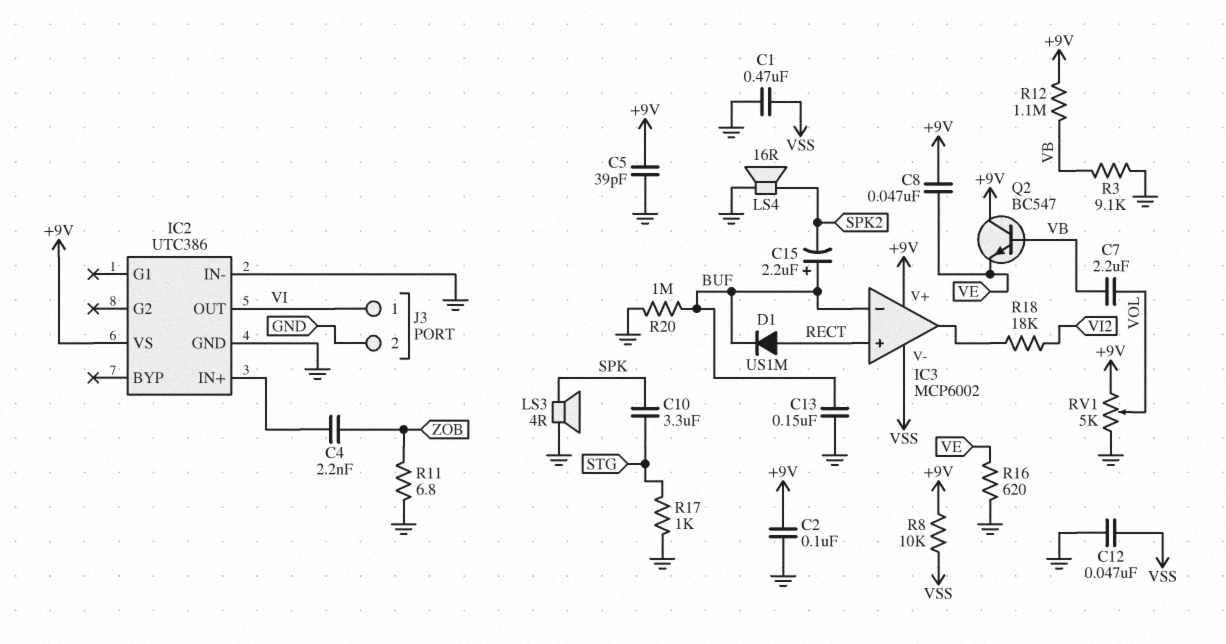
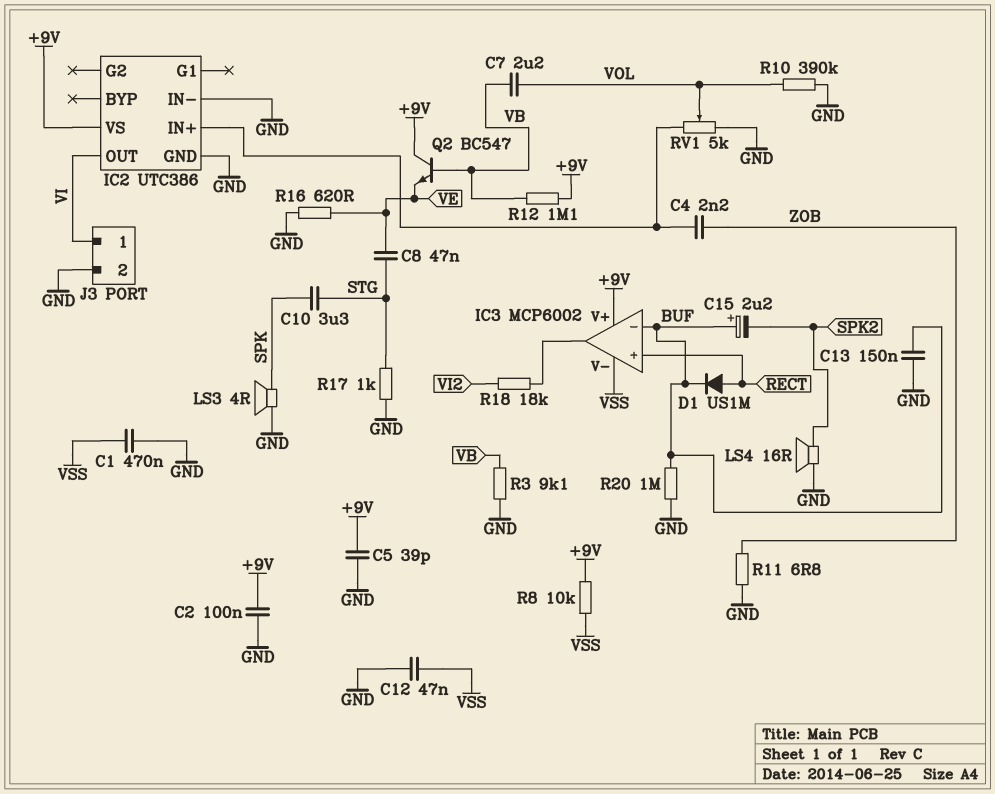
C8: 47nF (+9V, VE) -> 47nF (STG, VE)
R10: none -> 390k (GND, VOL)
RV1: 5k (+9V, GND, wiper VOL) -> 5k (GND, IC2/IN+, wiper VOL)

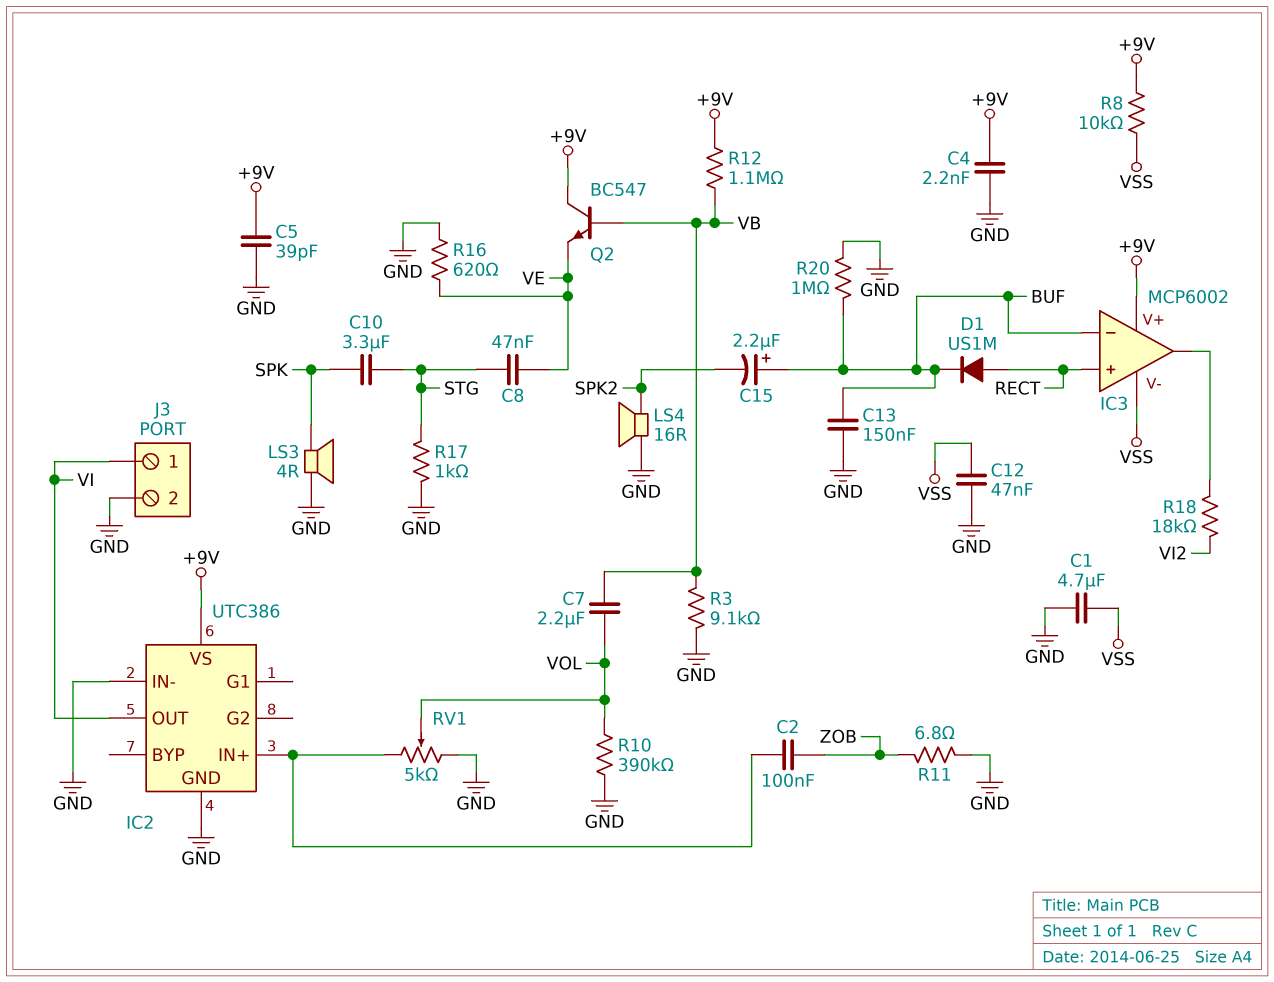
C1: 470nF (GND, VSS) -> 4.7uF (GND, VSS)
C2: 100nF (+9V, GND) -> 100nF (IC2/IN+, ZOB)
C4: 2.2nF (IC2/IN+, ZOB) -> 2.2nF (+9V, GND)

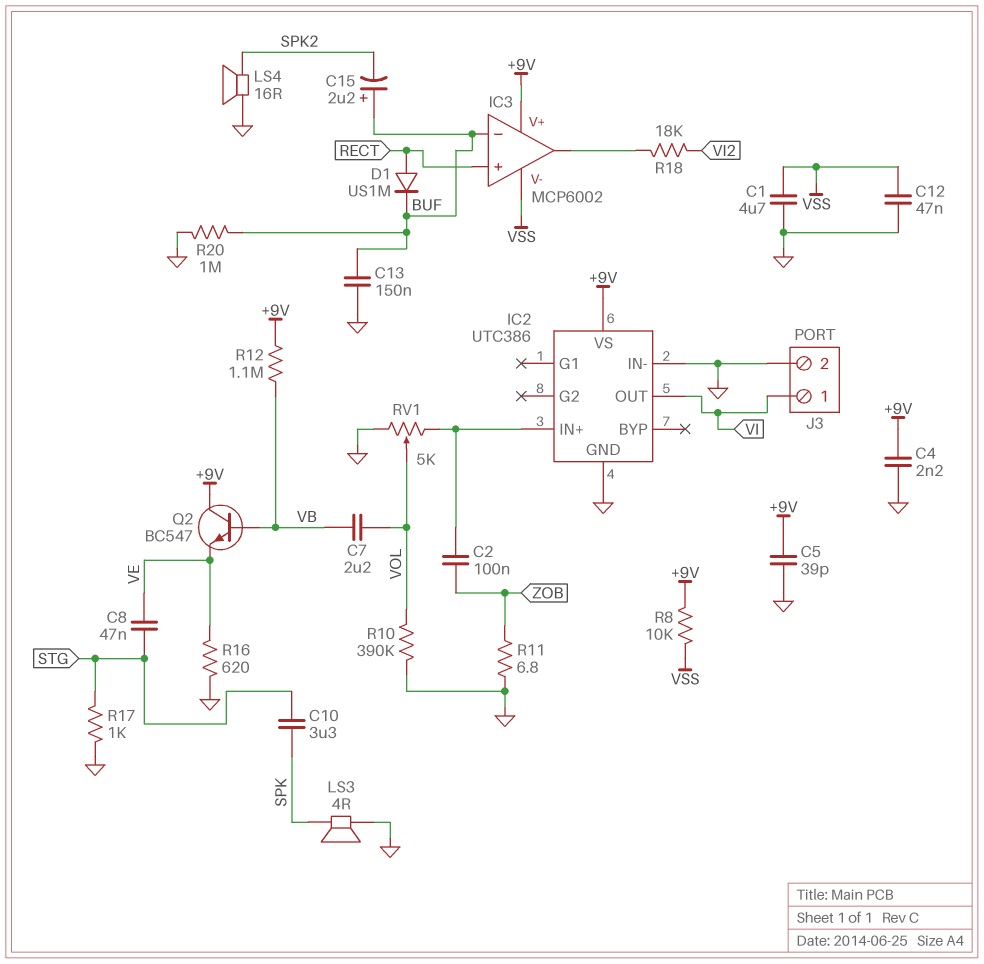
R3: 9.1k (GND, VB) -> none

